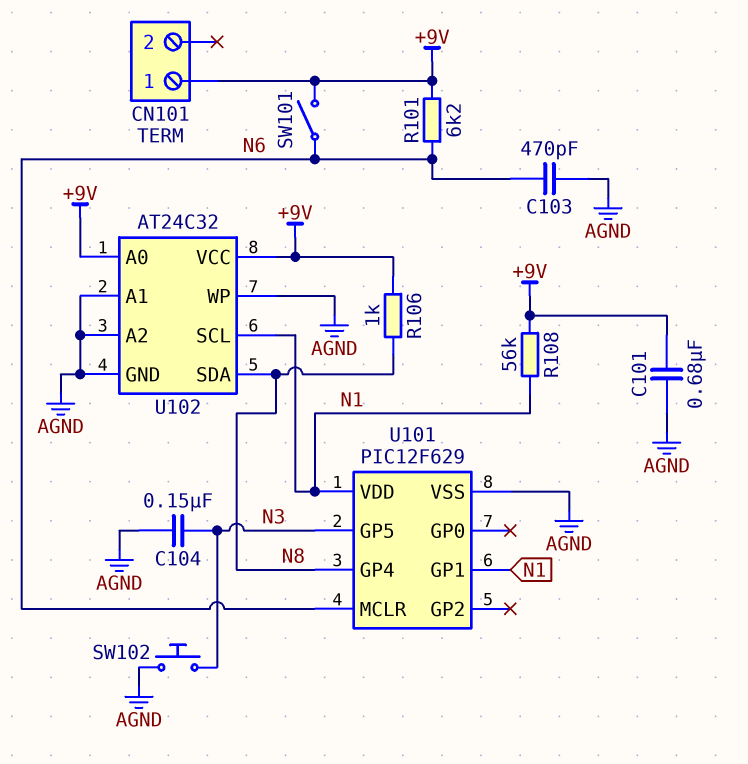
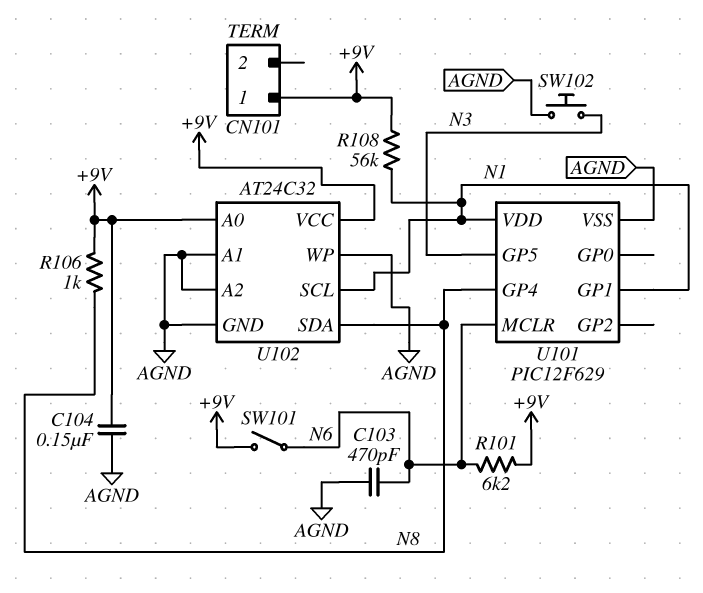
C101: 680nF (+9V, AGND) -> none
C104: 150nF (AGND, N3) -> 150nF (+9V, AGND)

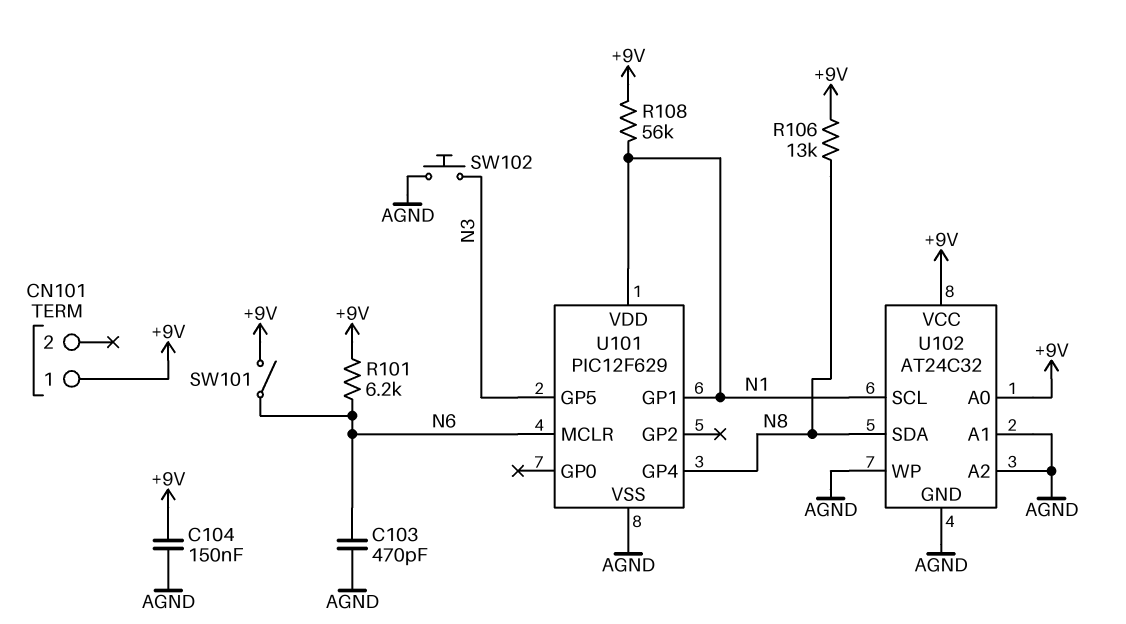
R106: 1k (+9V, N8) -> 13k (+9V, N8)

